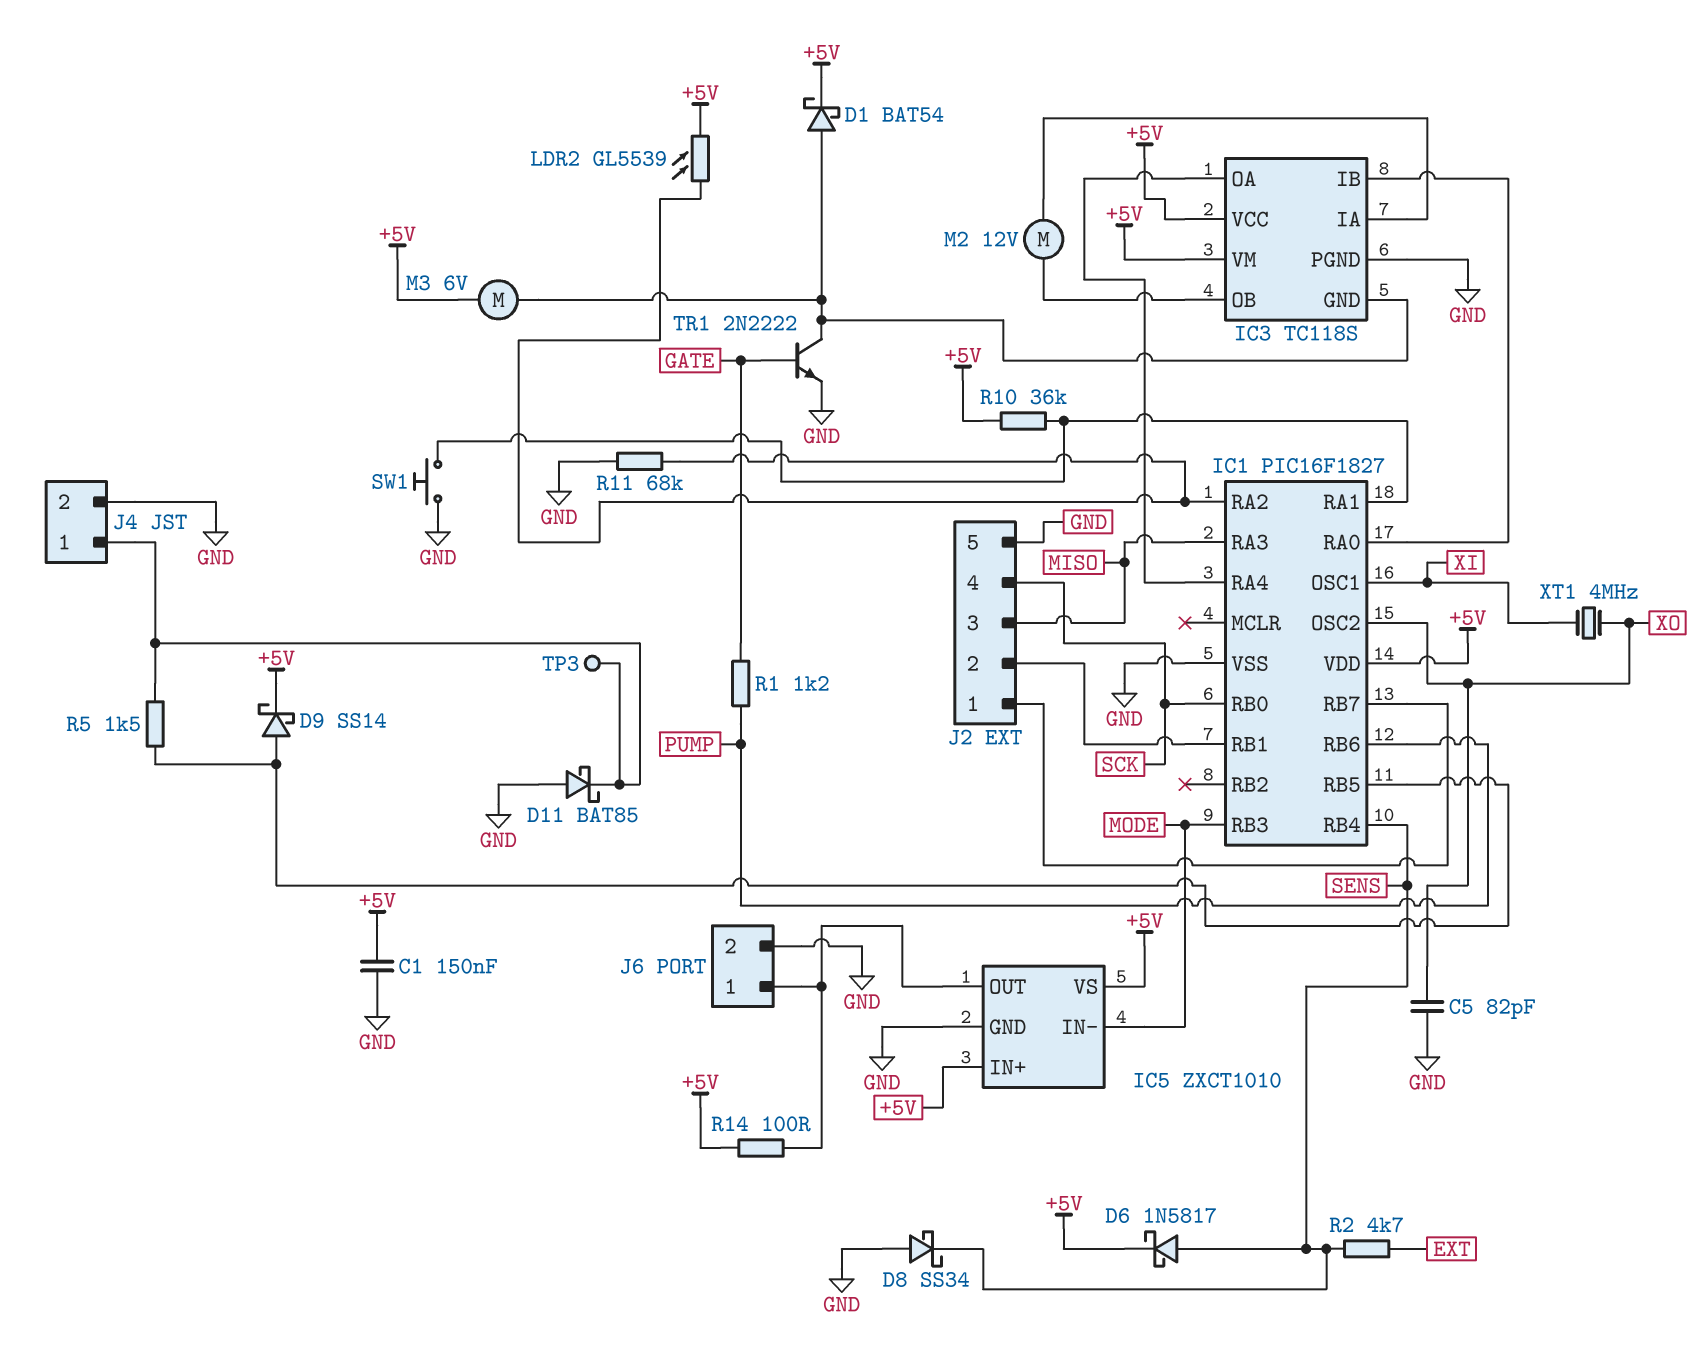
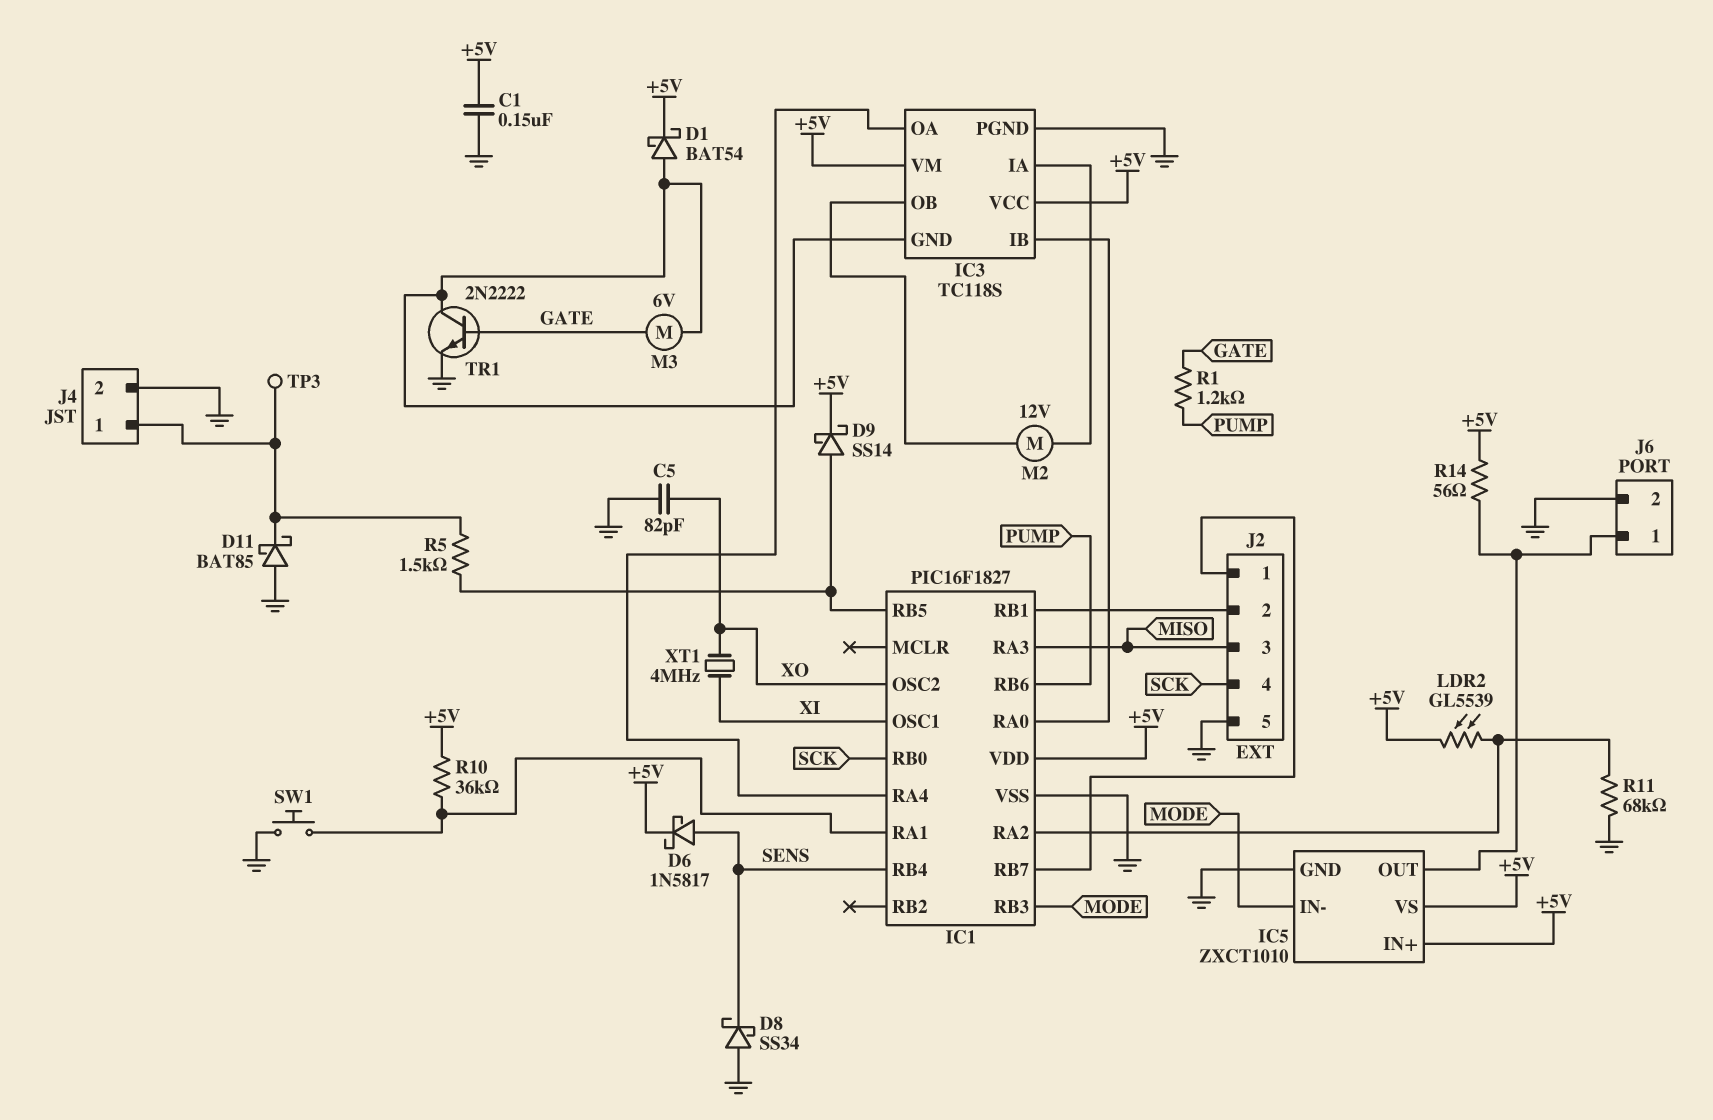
M3: motor 6V (+5V, IC3/GND) -> motor 6V (GATE, IC3/GND)
R2: 4.7k (EXT, SENS) -> none
R14: 100 (+5V, IC5/OUT) -> 56 (+5V, IC5/OUT)

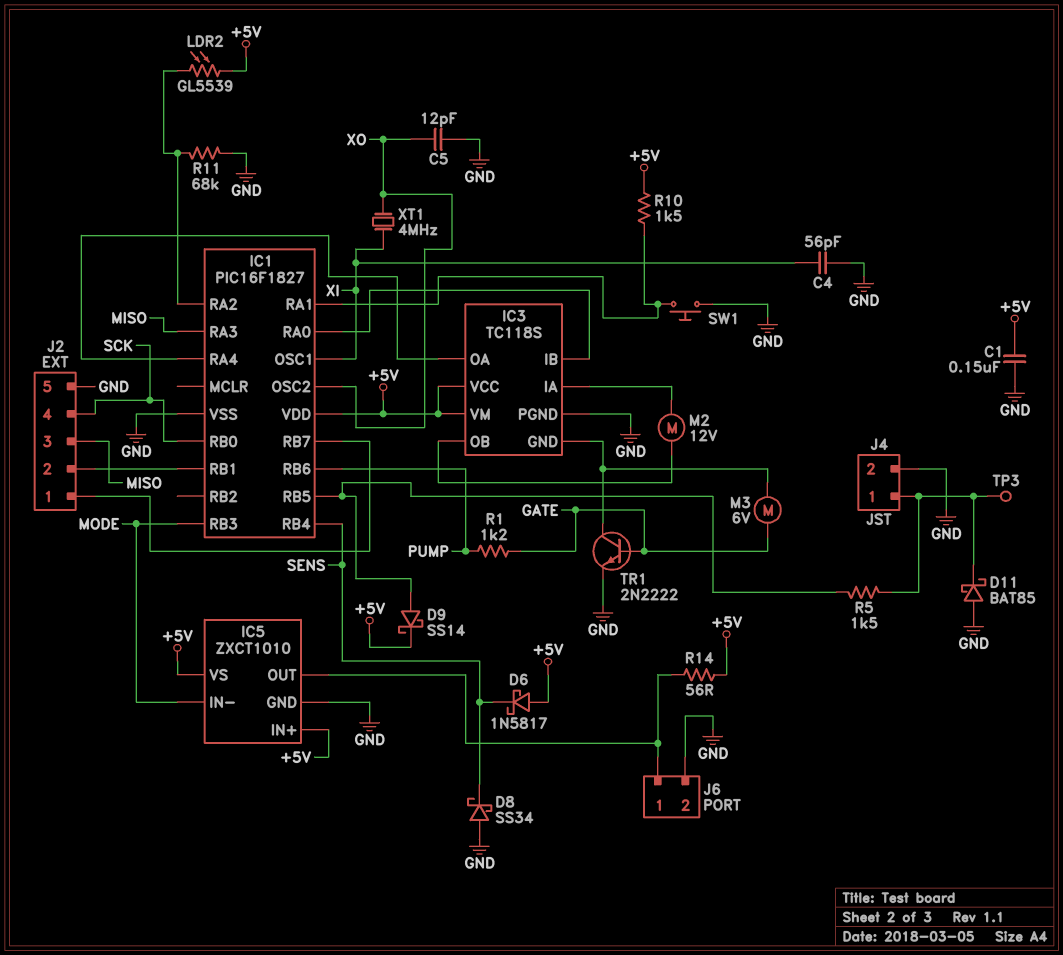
C4: none -> 56pF (GND, XI)
C5: 82pF (GND, XO) -> 12pF (GND, XO)
D1: schottky BAT54 (A IC3/GND, K +5V) -> none
D6: schottky 1N5817 (A SENS, K +5V) -> schottky 1N5817 (A +5V, K SENS)
R10: 36k (+5V, IC1/RA1) -> 1.5k (+5V, IC1/RA1)

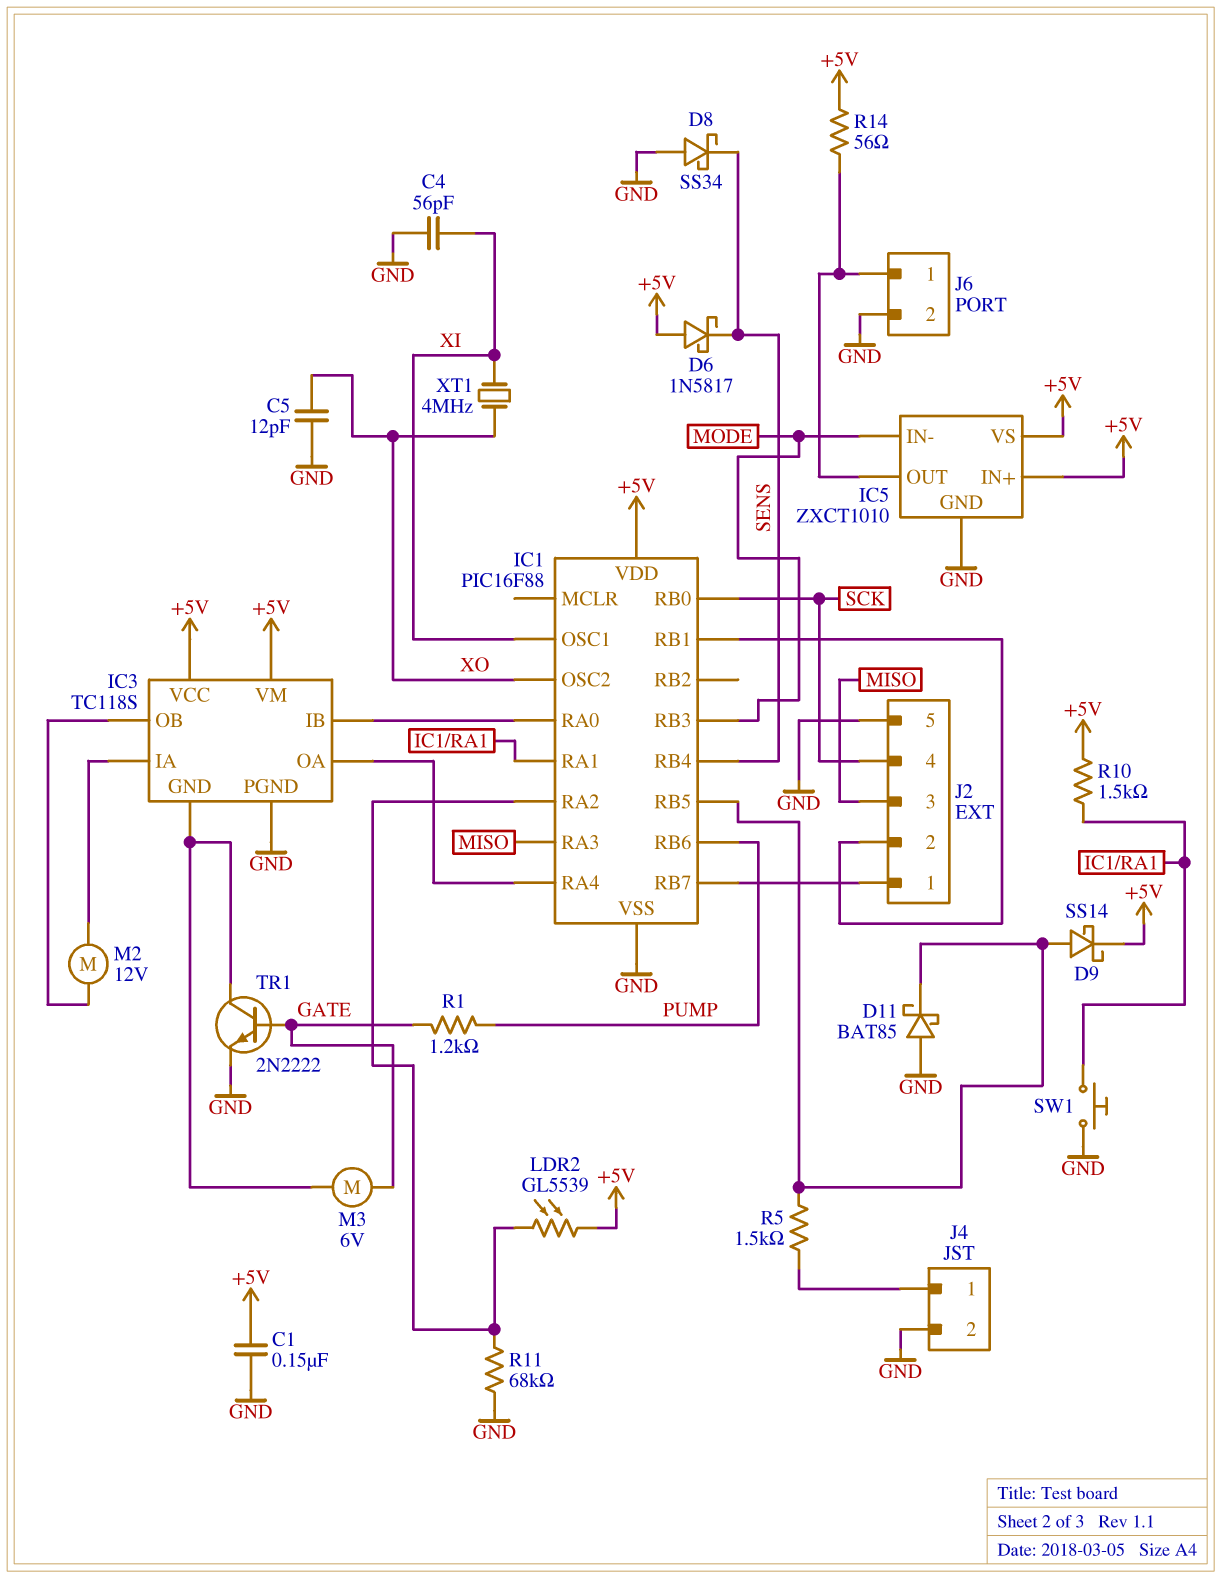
D11: schottky BAT85 (A GND, K J4/1) -> schottky BAT85 (A GND, K IC1/RB5)
IC1: PIC16F1827 -> PIC16F88
TP3: test point (J4/1) -> none

